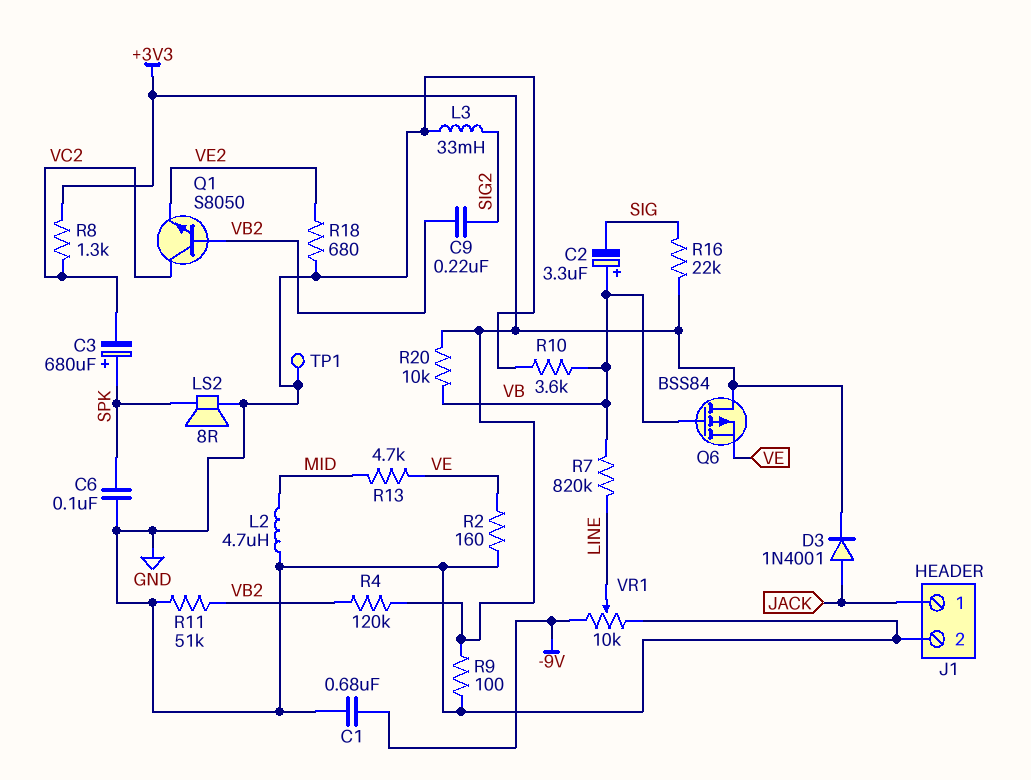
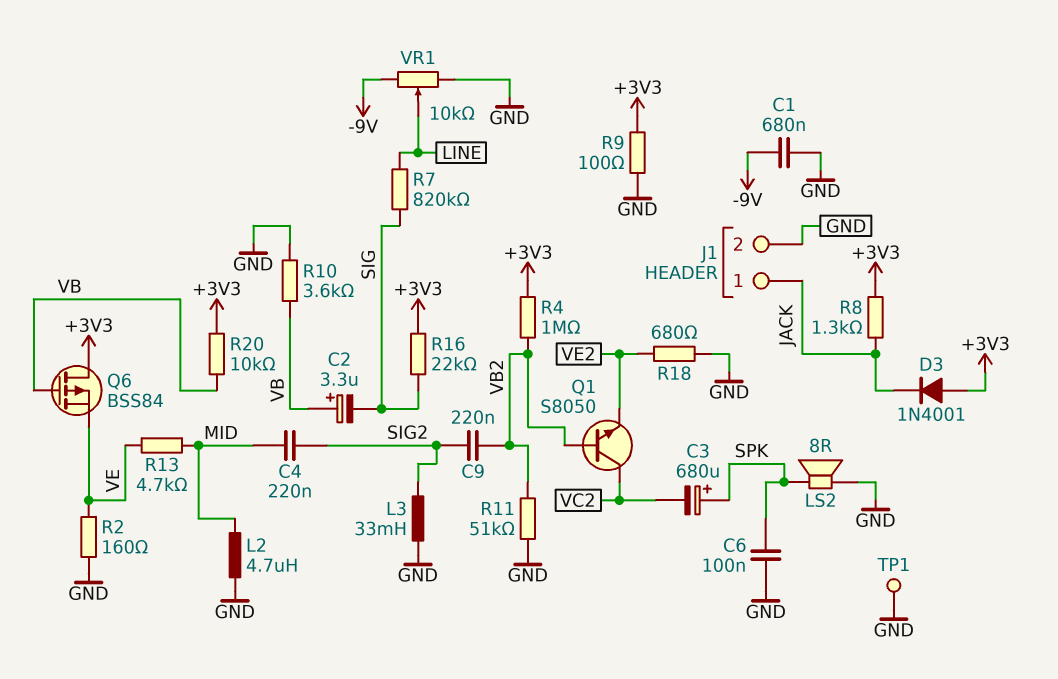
C4: none -> 220nF (MID, SIG2)
D3: diode 1N4001 (A JACK, K +3V3) -> diode 1N4001 (A +3V3, K JACK)
R4: 120k (+3V3, VB2) -> 1M (+3V3, VB2)
R7: 820k (LINE, VB) -> 820k (LINE, SIG)
R8: 1.3k (+3V3, VC2) -> 1.3k (+3V3, JACK)

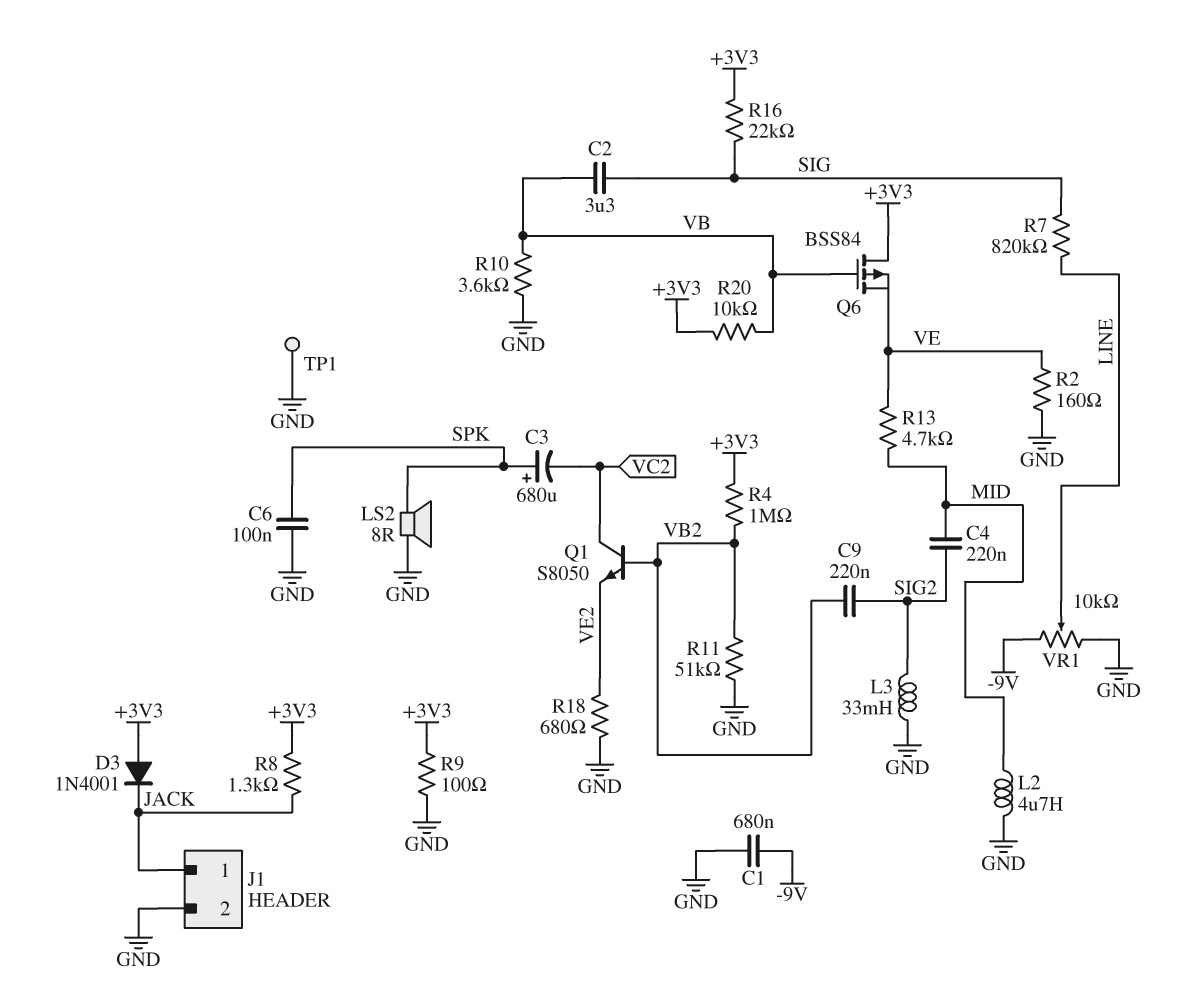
C2: 3.3uF (plus VB, minus SIG) -> 3.3uF (SIG, VB)

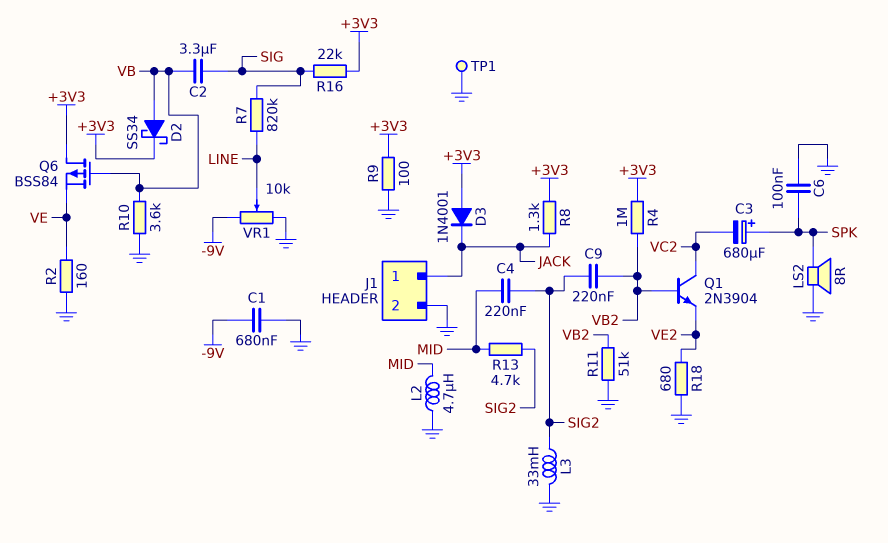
D2: none -> schottky SS34 (A VB, K +3V3)
Q1: NPN S8050 (B VB2, C VC2, E VE2) -> NPN 2N3904 (B VB2, C VC2, E VE2)
R13: 4.7k (MID, VE) -> 4.7k (MID, SIG2)
R20: 10k (+3V3, VB) -> none

